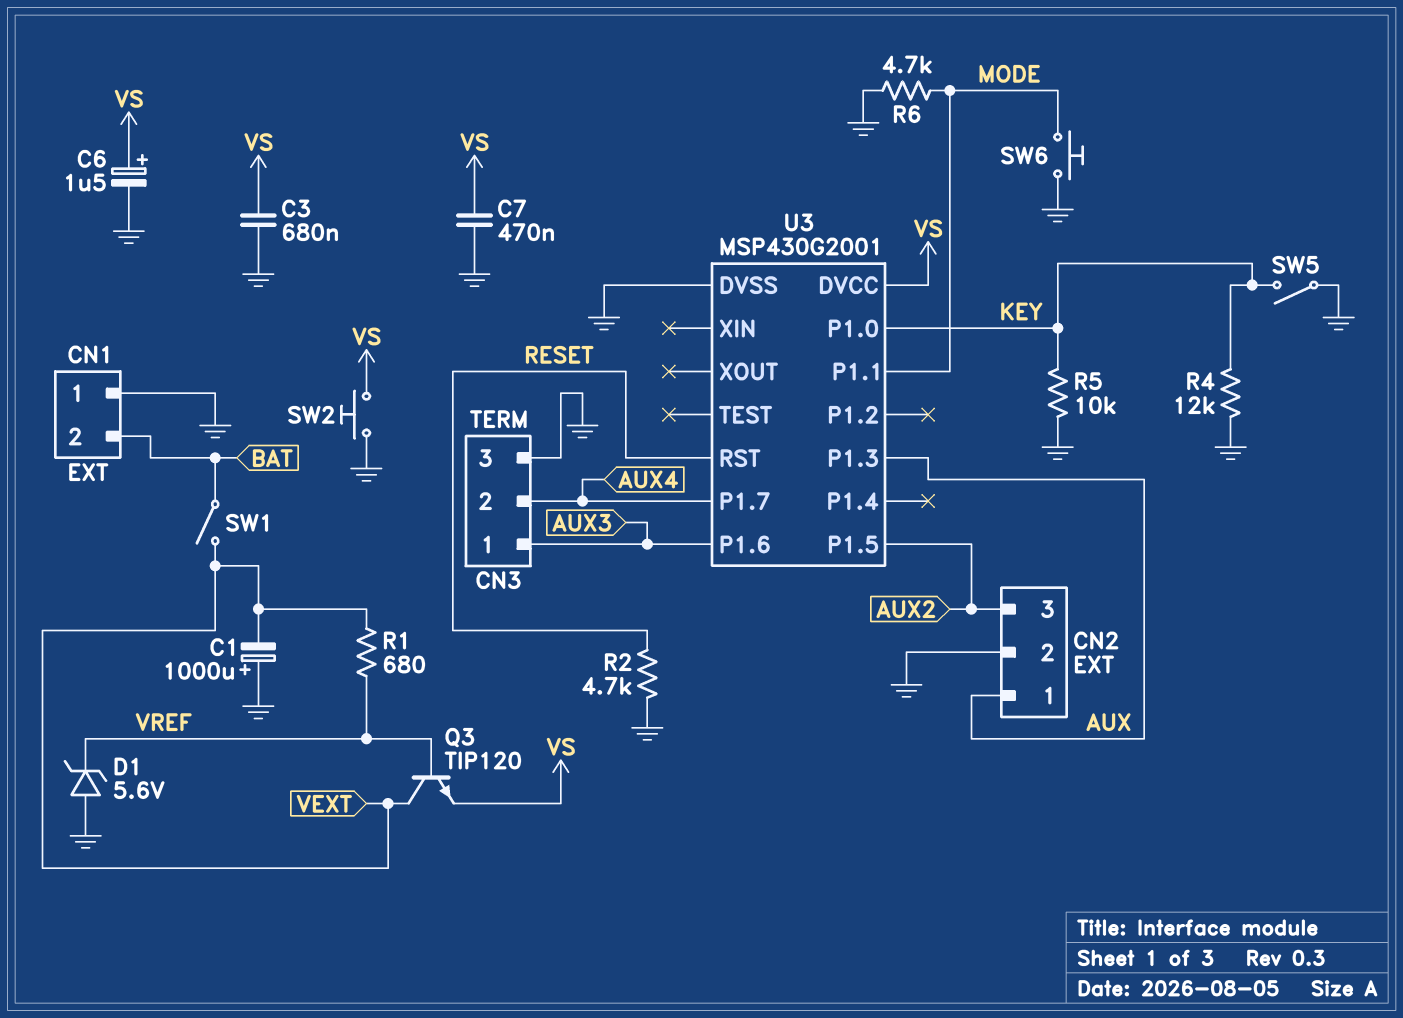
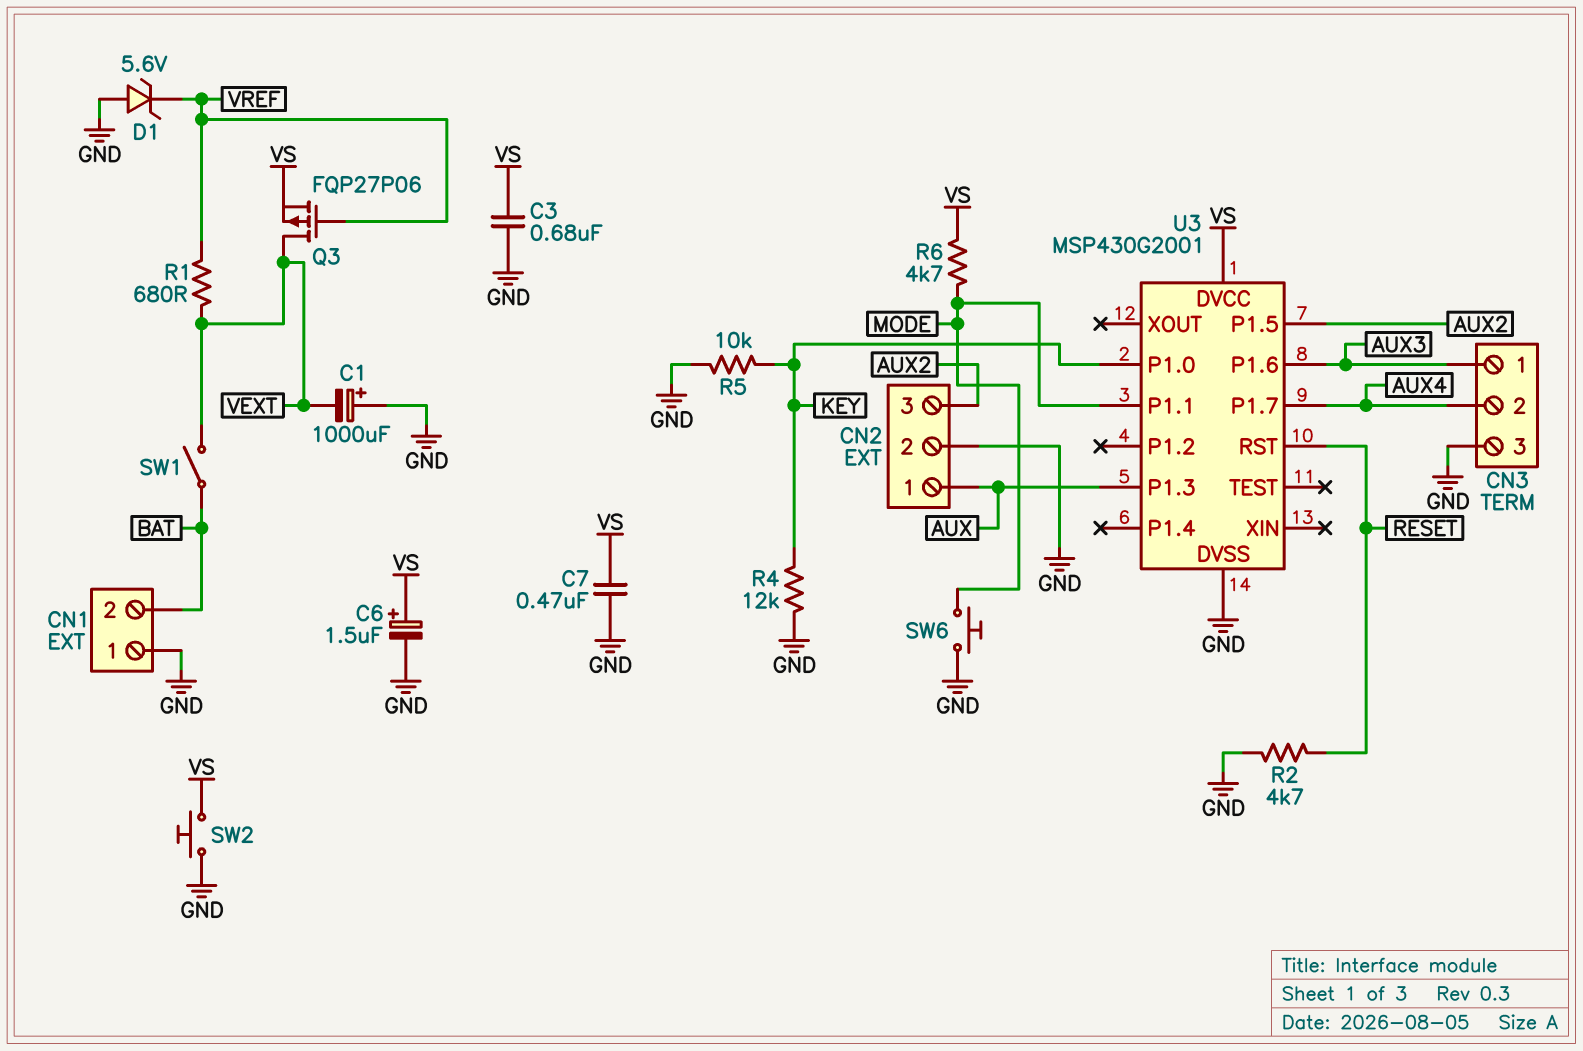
Q3: NPN TIP120 (B VREF, C VEXT, E VS) -> PMOS FQP27P06 (G VREF, D VEXT, S VS)
R6: 4.7k (GND, MODE) -> 4.7k (MODE, VS)
SW5: switch (GND, KEY) -> none

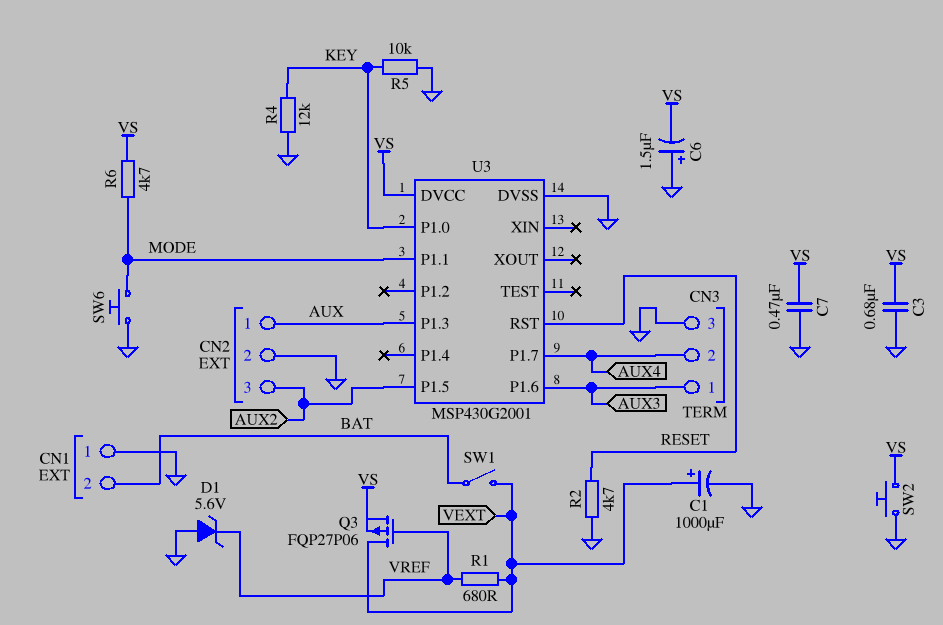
C1: 1000uF (plus GND, minus VEXT) -> 1000uF (plus VEXT, minus GND)
C6: 1.5uF (plus VS, minus GND) -> 1.5uF (plus GND, minus VS)

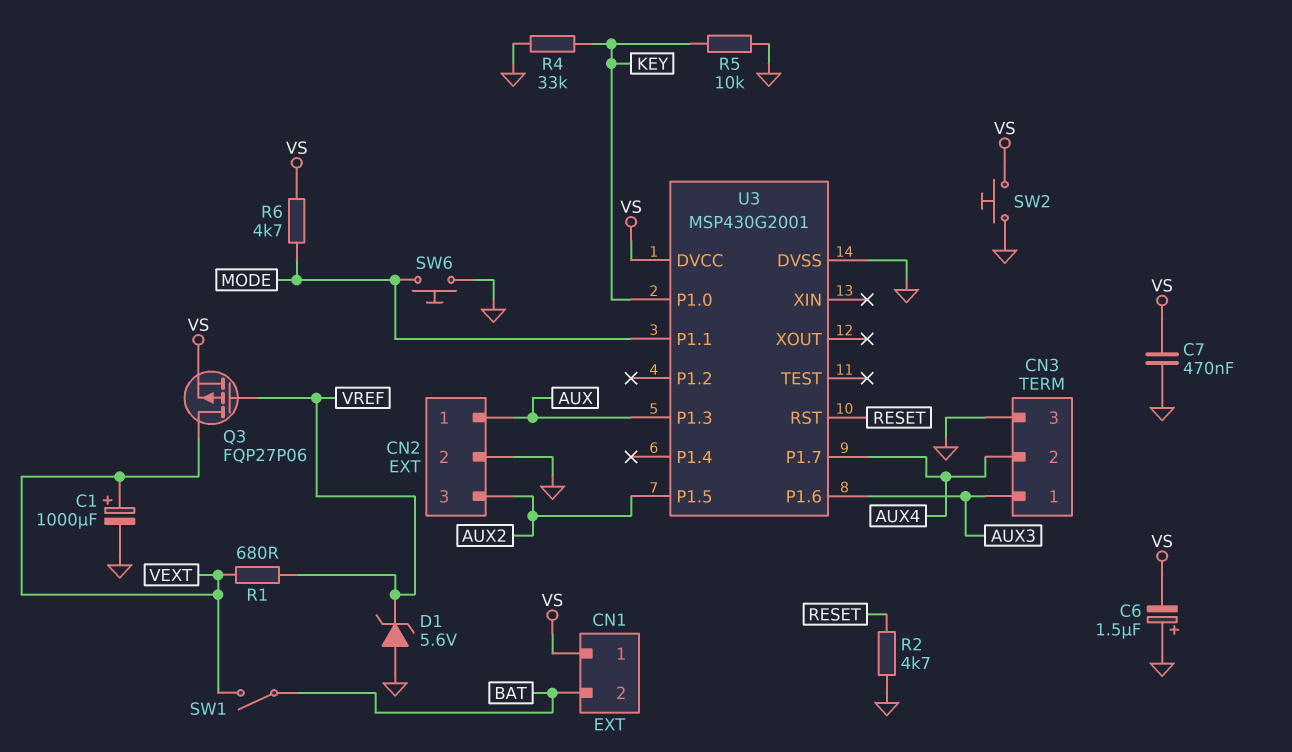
C3: 680nF (GND, VS) -> none
CN1 pin 1: GND -> VS
R4: 12k (GND, KEY) -> 33k (GND, KEY)

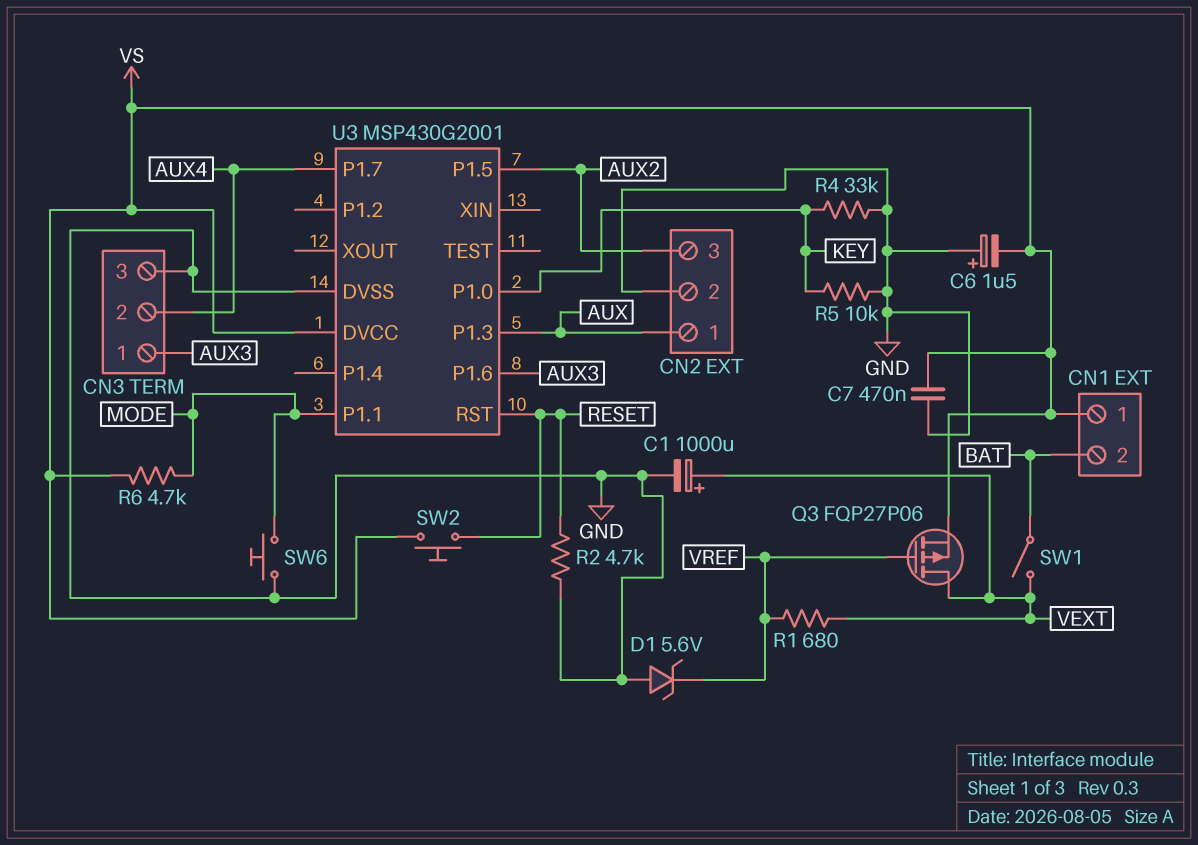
SW2: button (GND, VS) -> button (RESET, VS)

